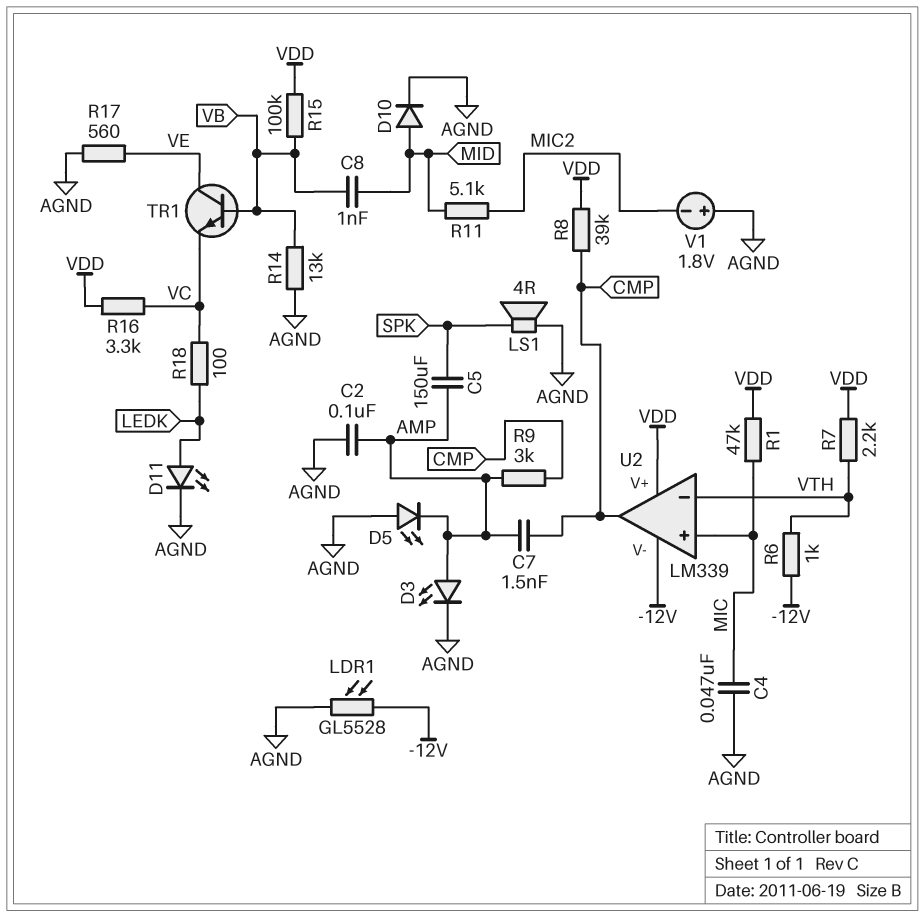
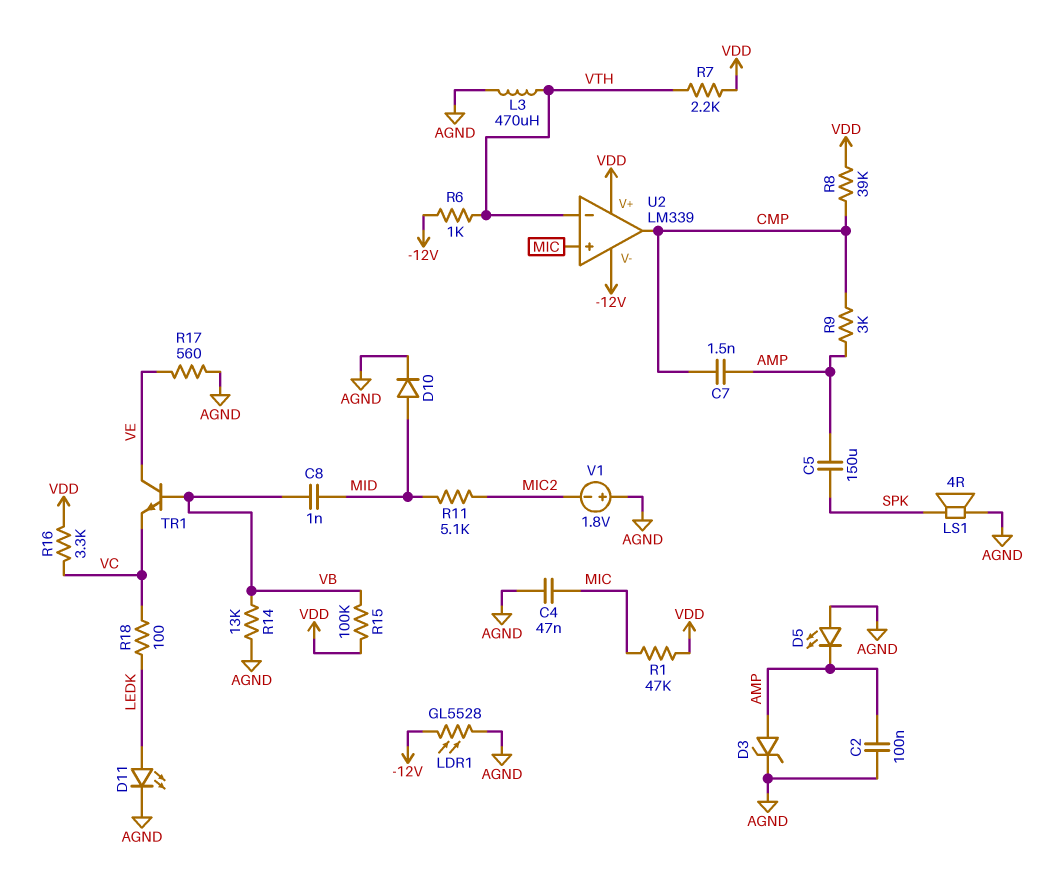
D3: LED (A AMP, K AGND) -> zener (A AMP, K AGND)
L3: none -> 470uH (AGND, VTH)

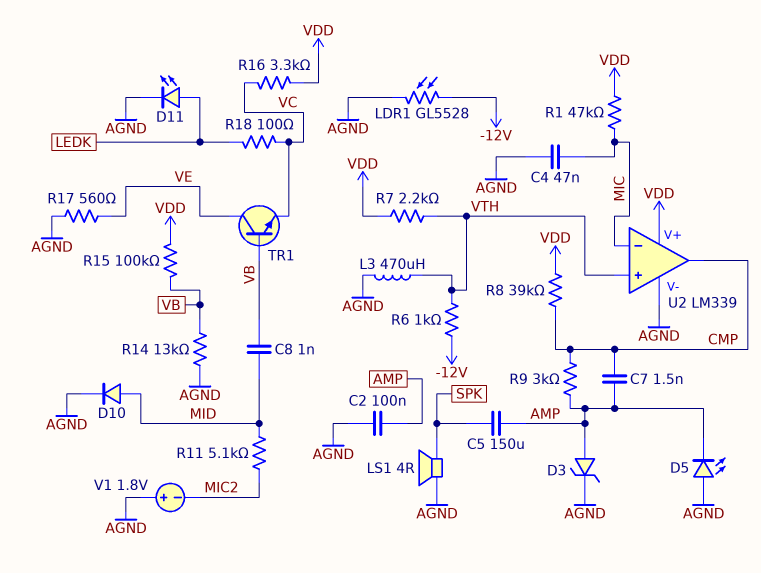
U2 pin V-: -12V -> AGND
U2 pin in+: MIC -> VTH
U2 pin in-: VTH -> MIC

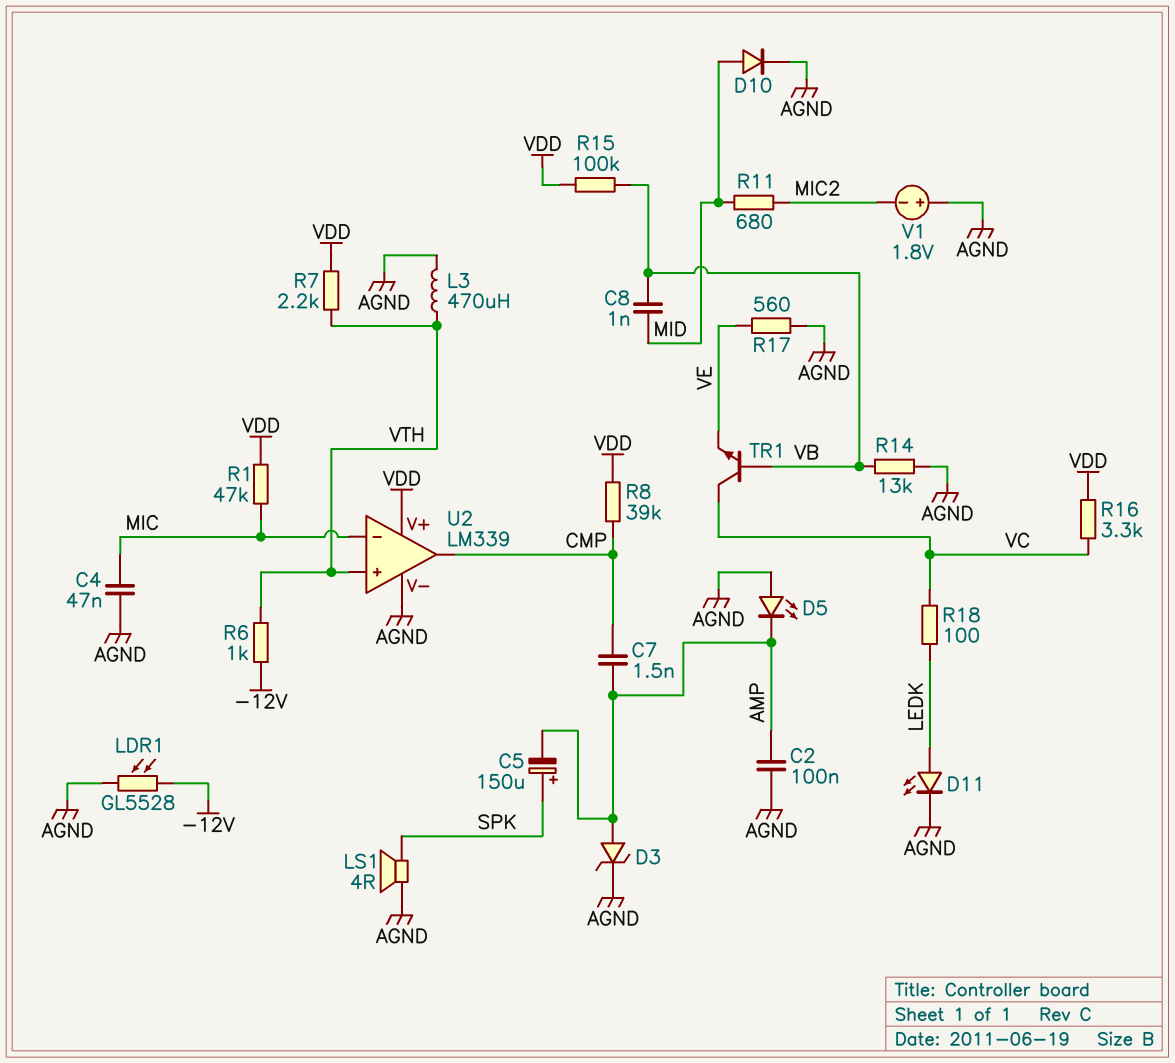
C5: 150uF (AMP, SPK) -> 150uF (plus SPK, minus AMP)
R9: 3k (AMP, CMP) -> none
R11: 5.1k (MIC2, MID) -> 680 (MIC2, MID)
TR1: NPN (B VB, C VE, E VC) -> NPN (B VB, C VC, E VE)

